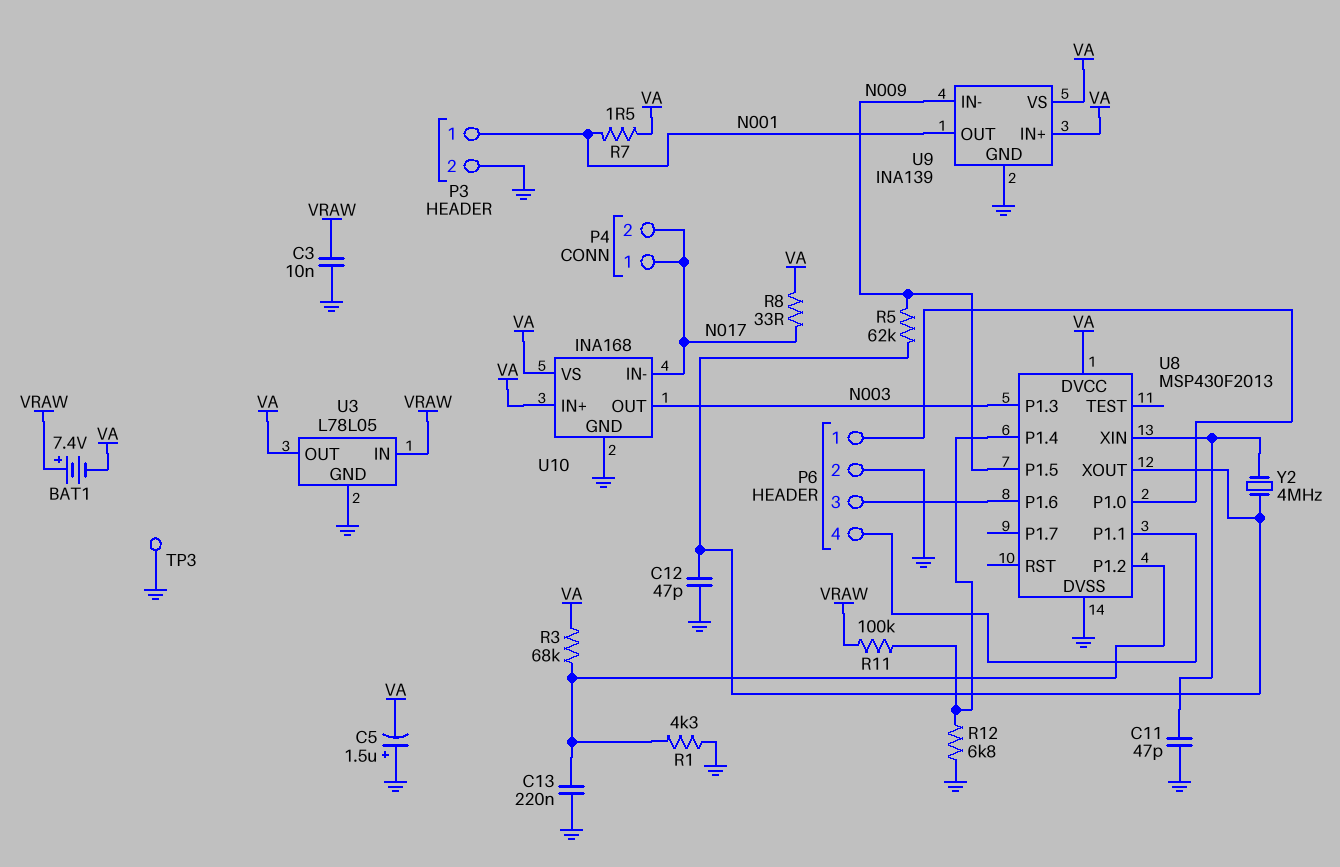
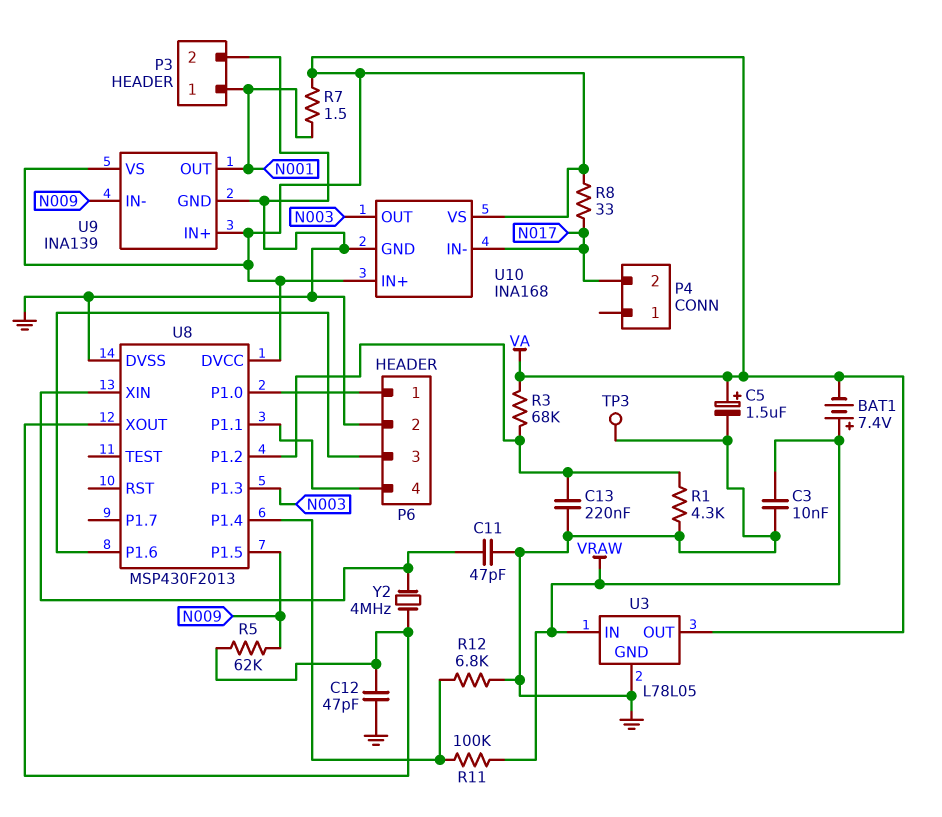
C5: 1.5uF (plus GND, minus VA) -> 1.5uF (plus VA, minus GND)
P4 pin 1: N017 -> none

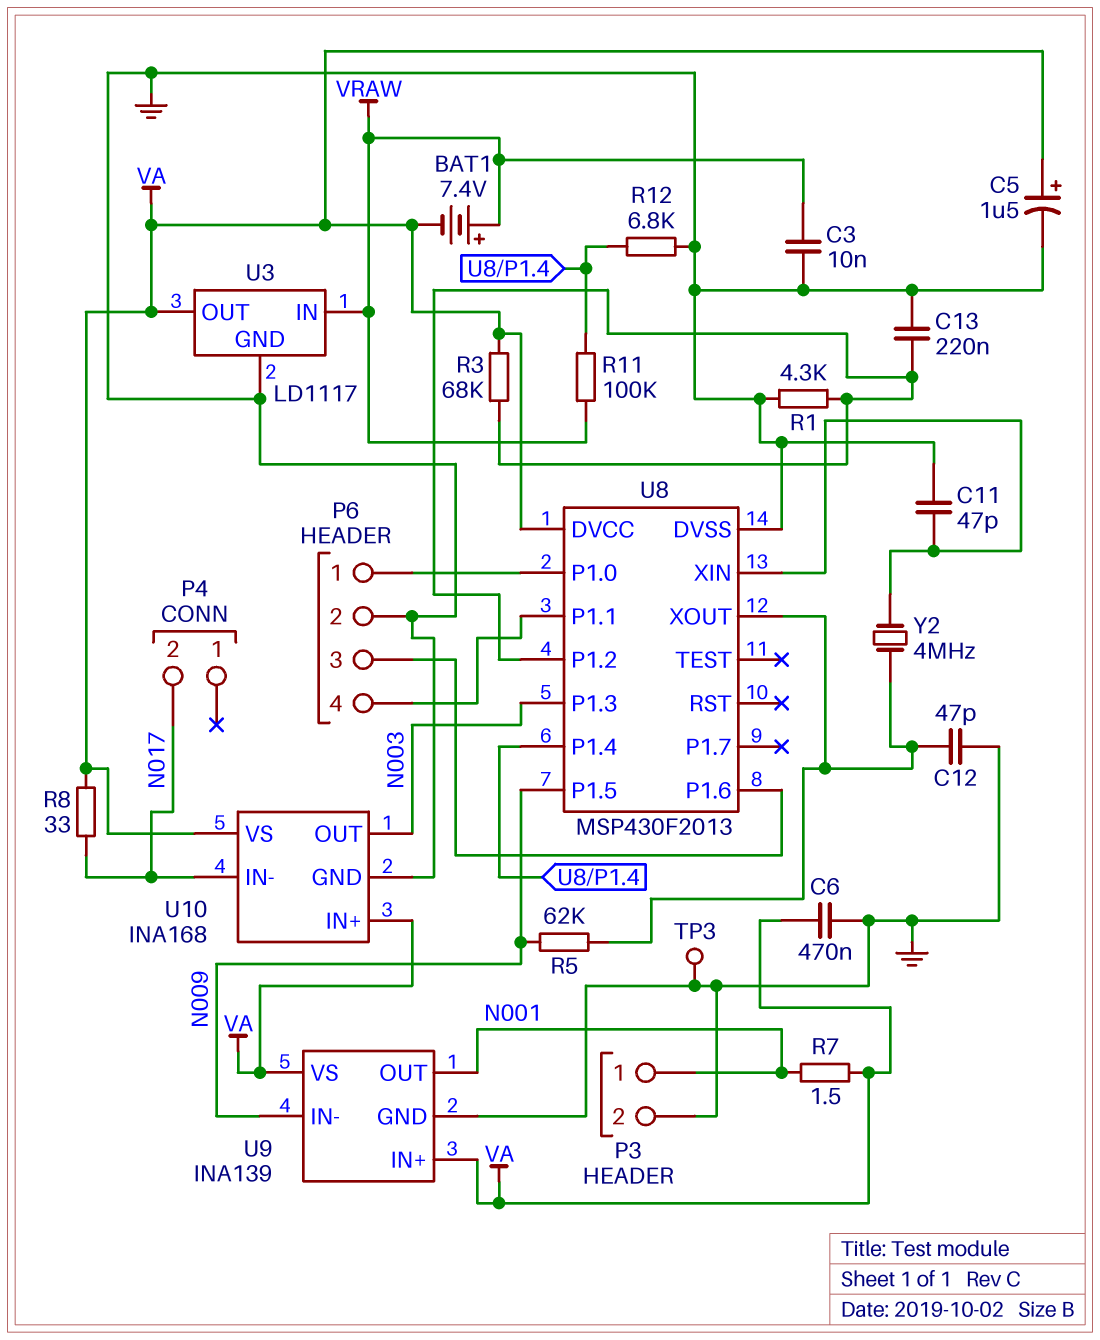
C6: none -> 470nF (GND, VA)
U3: L78L05 -> LD1117

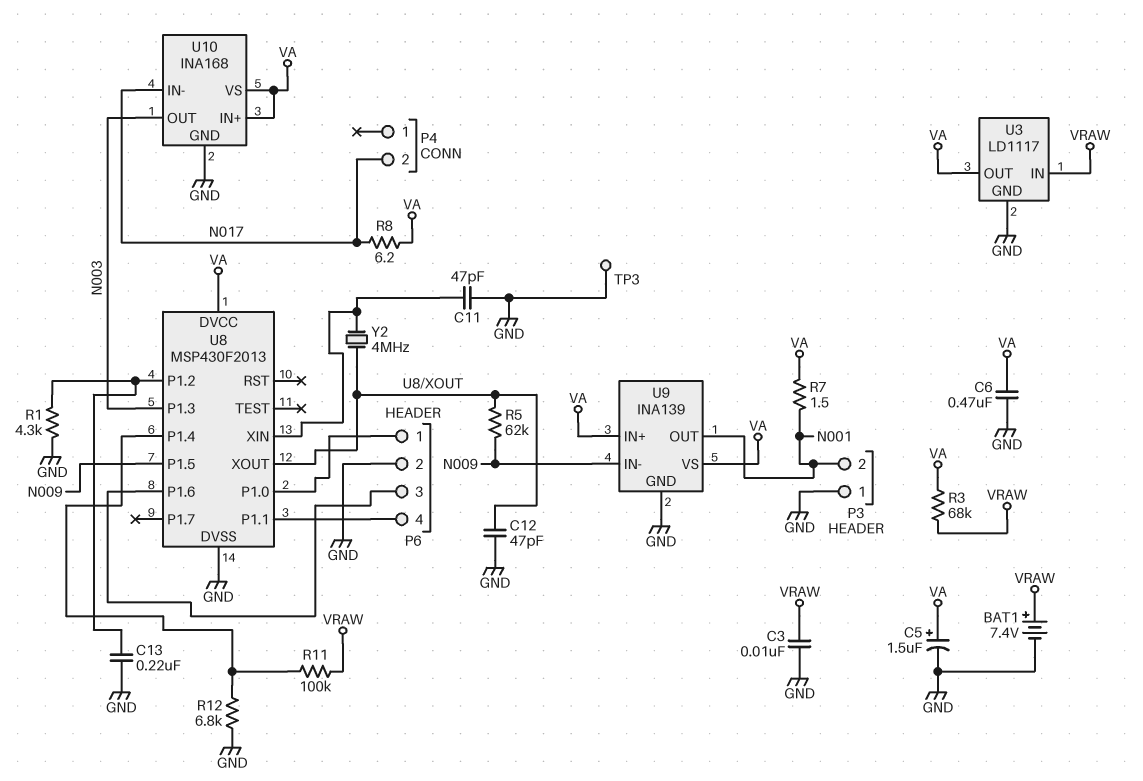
BAT1: 7.4V (plus VRAW, minus VA) -> 7.4V (plus VRAW, minus GND)
P3 pin 1: N001 -> GND
P3 pin 2: GND -> N001
R3: 68k (U8/P1.2, VA) -> 68k (VA, VRAW)
R8: 33 (N017, VA) -> 6.2 (N017, VA)

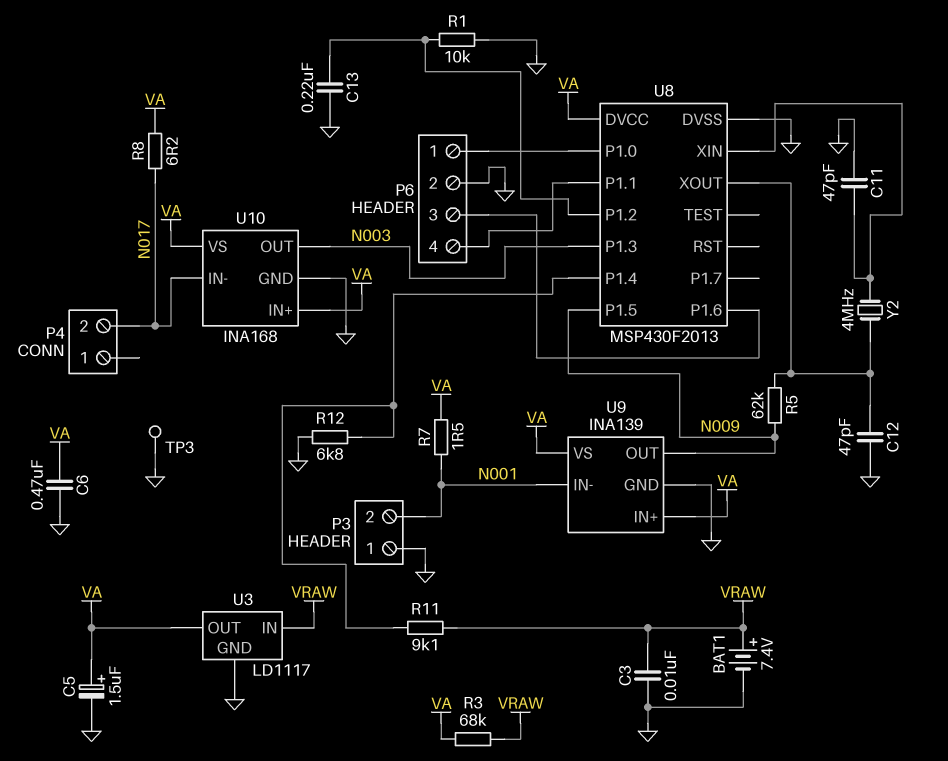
R1: 4.3k (GND, U8/P1.2) -> 10k (GND, U8/P1.2)
R11: 100k (U8/P1.4, VRAW) -> 9.1k (U8/P1.4, VRAW)
U9 pin IN-: N009 -> N001
U9 pin OUT: N001 -> N009

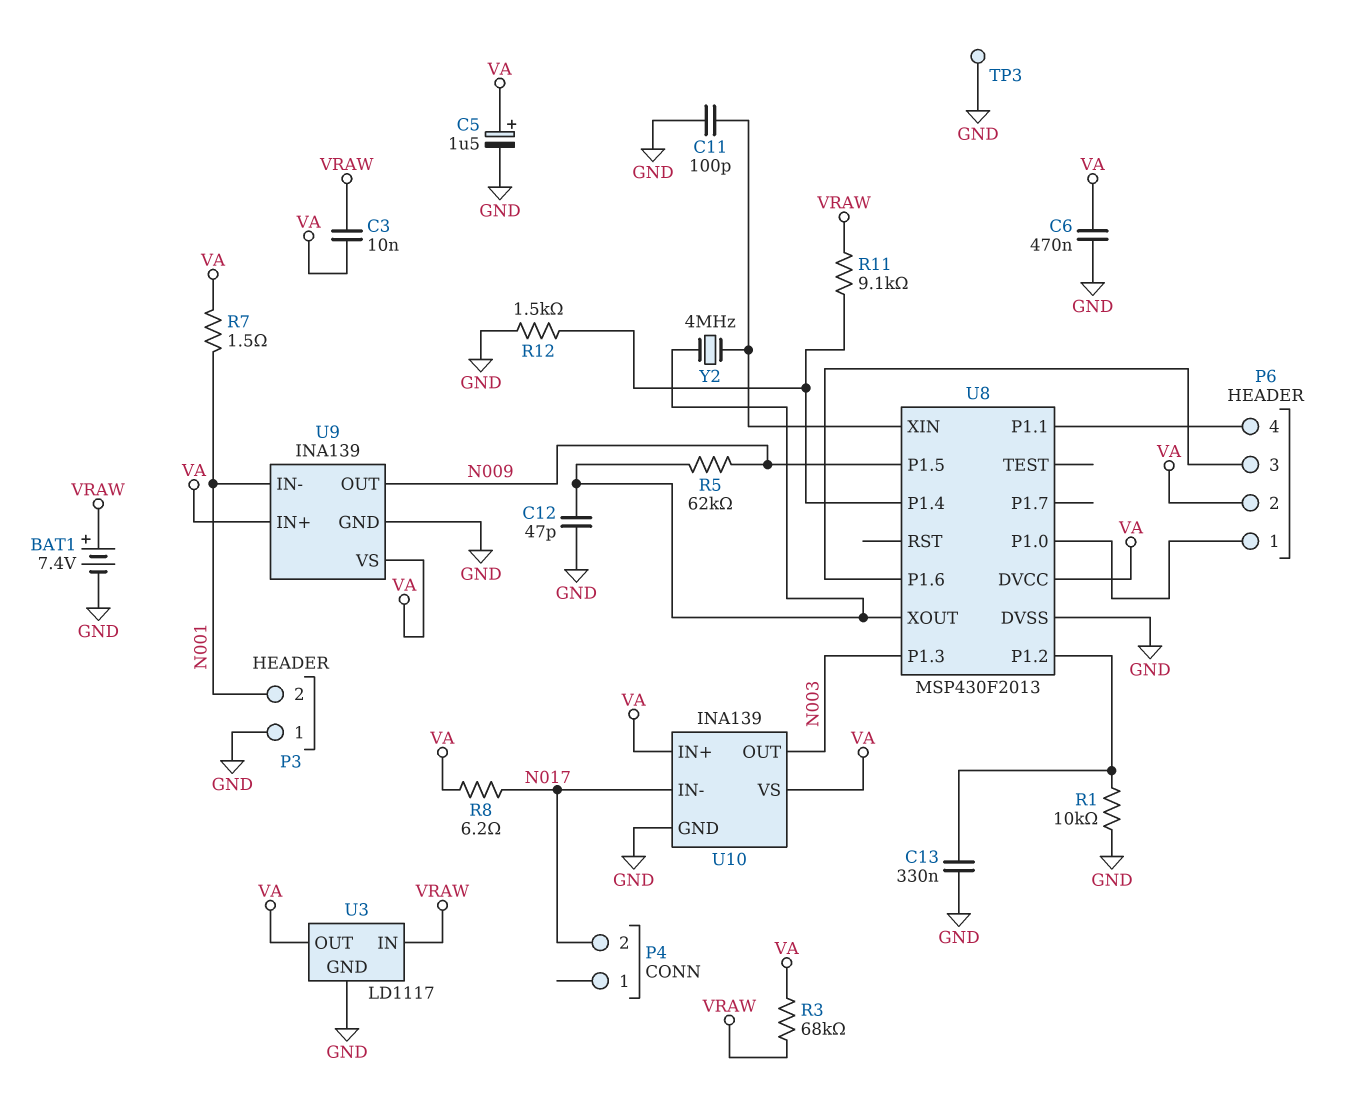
C3: 10nF (GND, VRAW) -> 10nF (VA, VRAW)
C11: 47pF (GND, U8/XIN) -> 100pF (GND, U8/XIN)
C13: 220nF (GND, U8/P1.2) -> 330nF (GND, U8/P1.2)
P6 pin 2: GND -> VA
R12: 6.8k (GND, U8/P1.4) -> 1.5k (GND, U8/P1.4)
U10: INA168 -> INA139

